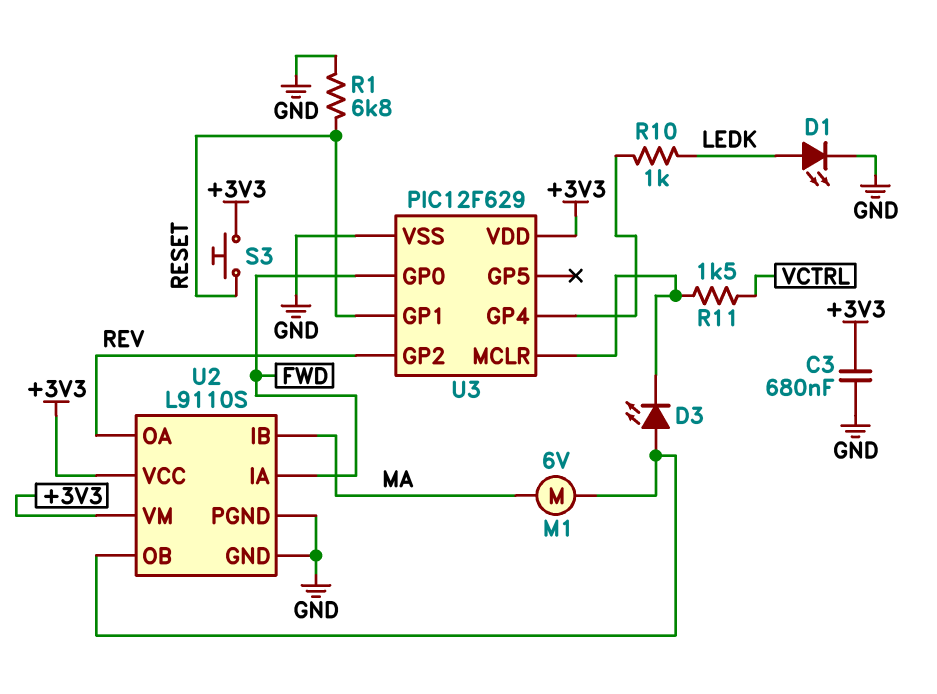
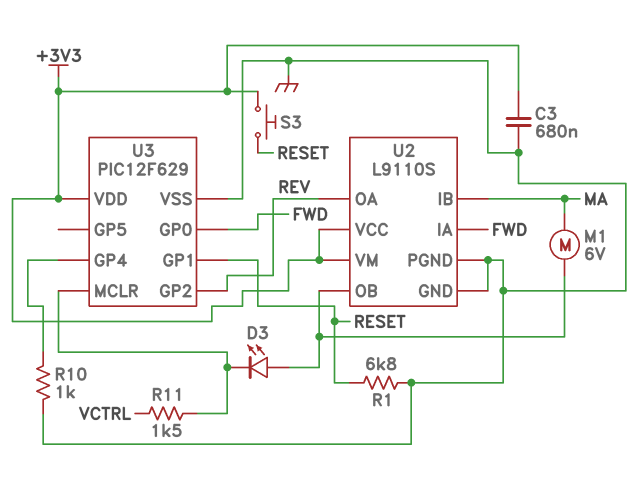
D1: LED (A LEDK, K GND) -> none
R10: 1k (LEDK, U3/GP4) -> 1k (GND, U3/GP4)

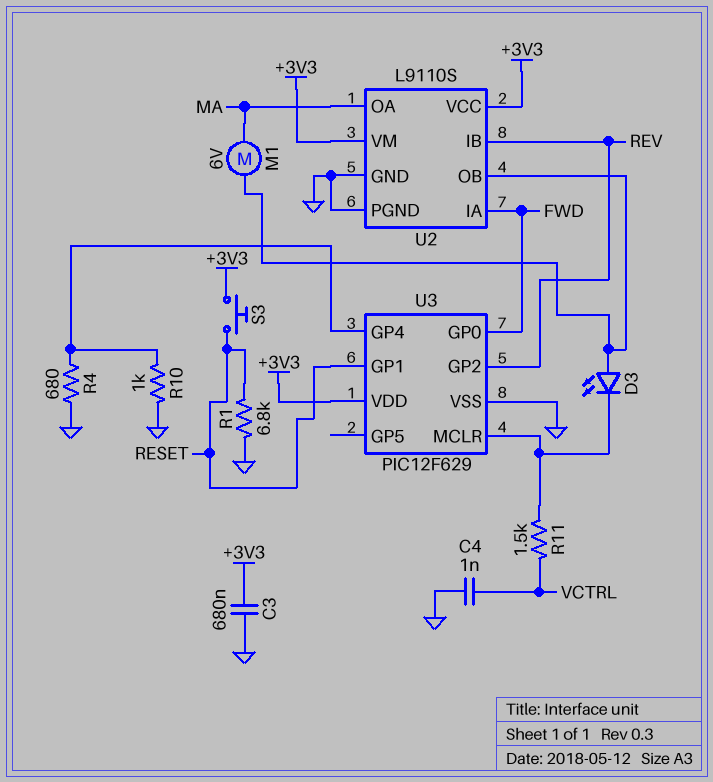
C4: none -> 1nF (GND, VCTRL)
R4: none -> 680 (GND, U3/GP4)
U2 pin IB: MA -> REV
U2 pin OA: REV -> MA

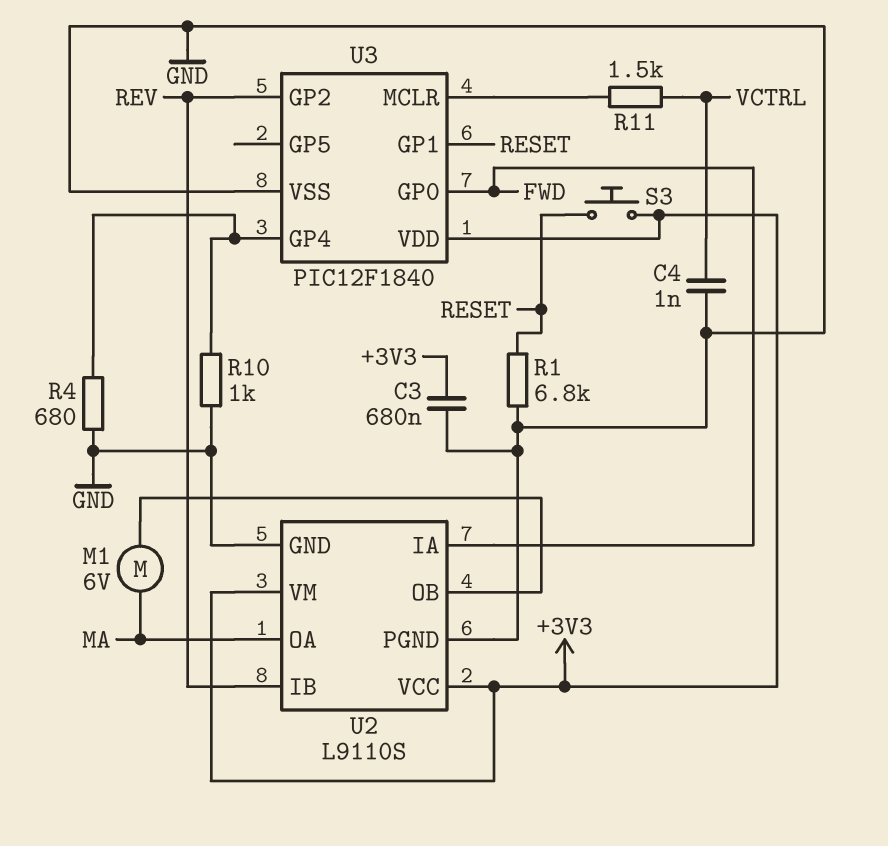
D3: LED (A U2/OB, K U3/MCLR) -> none
U3: PIC12F629 -> PIC12F1840

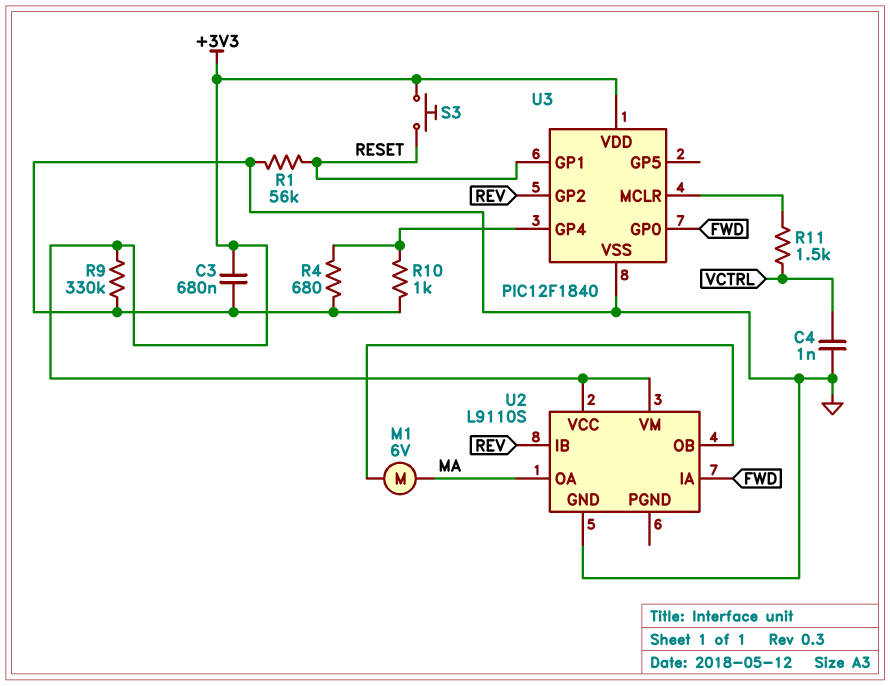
R1: 6.8k (GND, RESET) -> 56k (GND, RESET)
R9: none -> 330k (+3V3, GND)
U2 pin PGND: GND -> none

